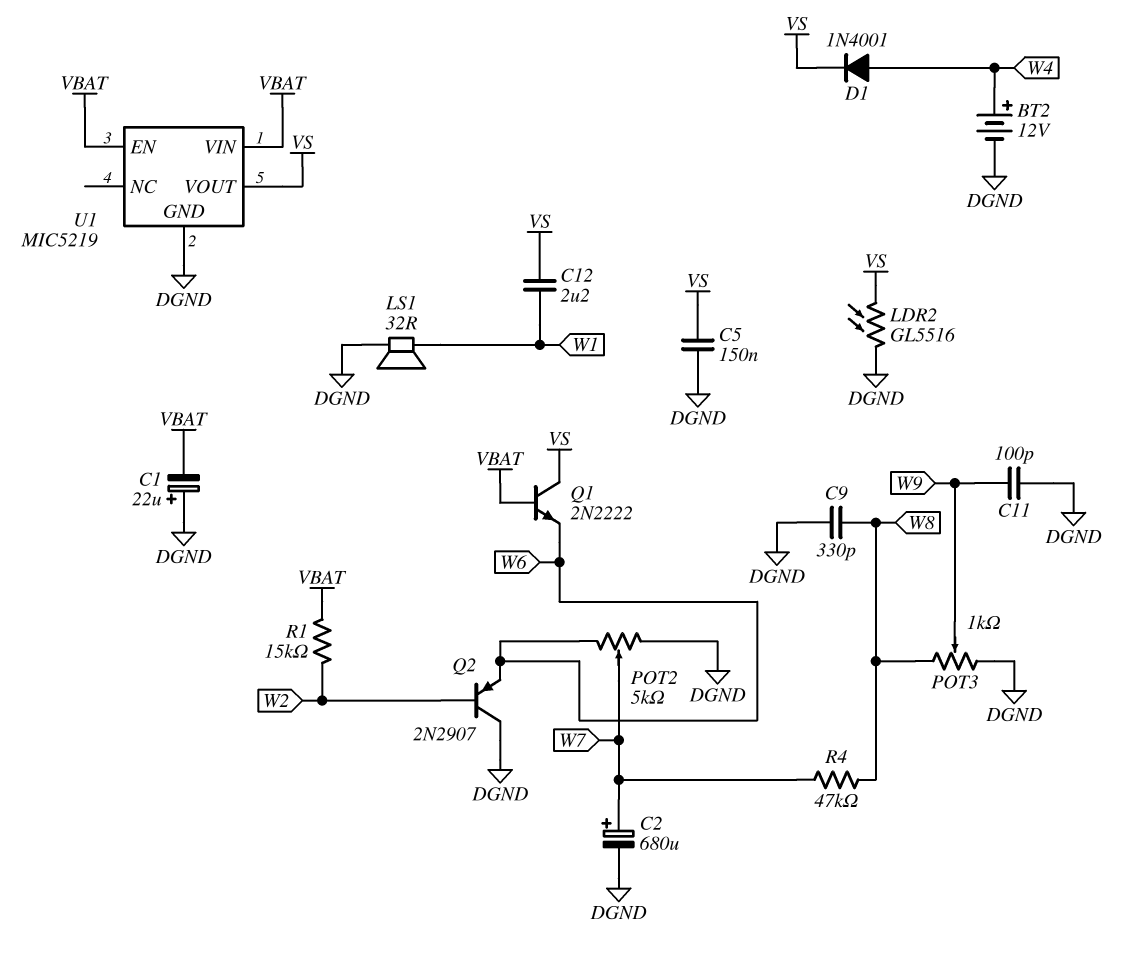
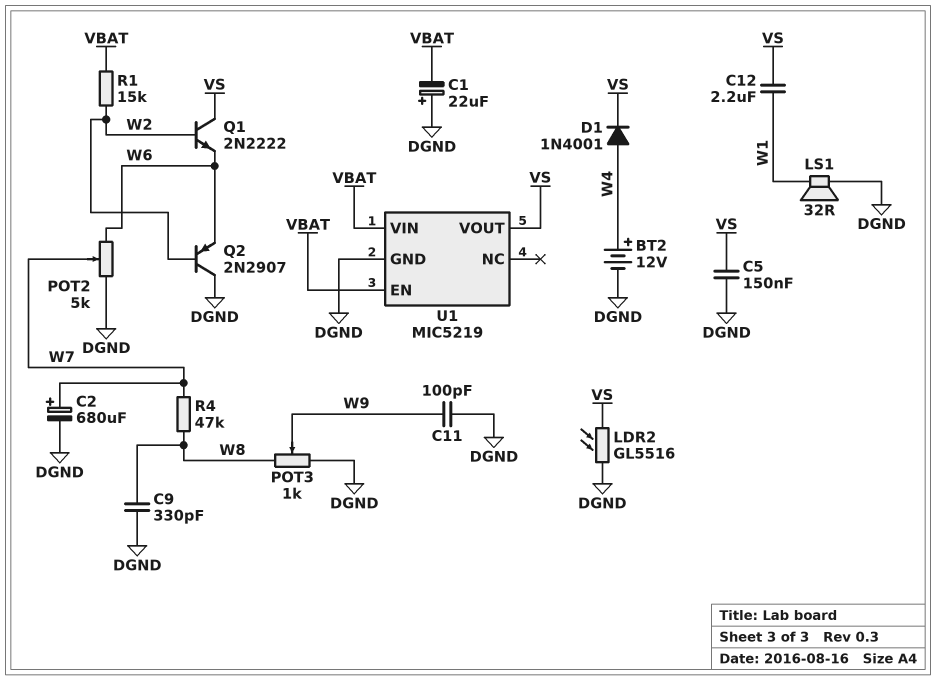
Q1: NPN 2N2222 (B VBAT, C VS, E W6) -> NPN 2N2222 (B W2, C VS, E W6)

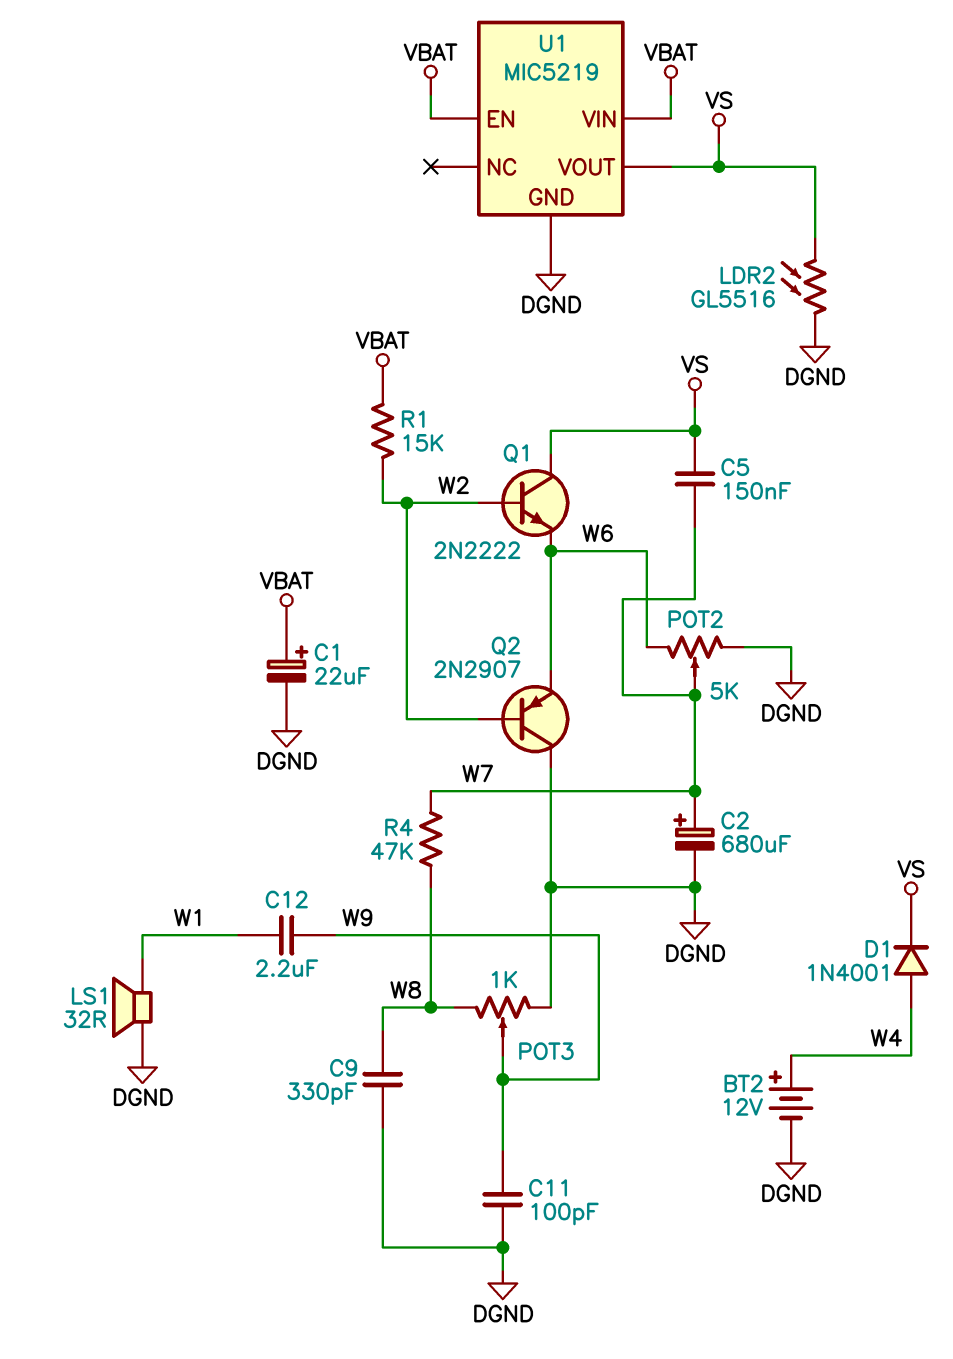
C1: 22uF (plus DGND, minus VBAT) -> 22uF (plus VBAT, minus DGND)
C5: 150nF (DGND, VS) -> 150nF (VS, W7)
C12: 2.2uF (VS, W1) -> 2.2uF (W1, W9)

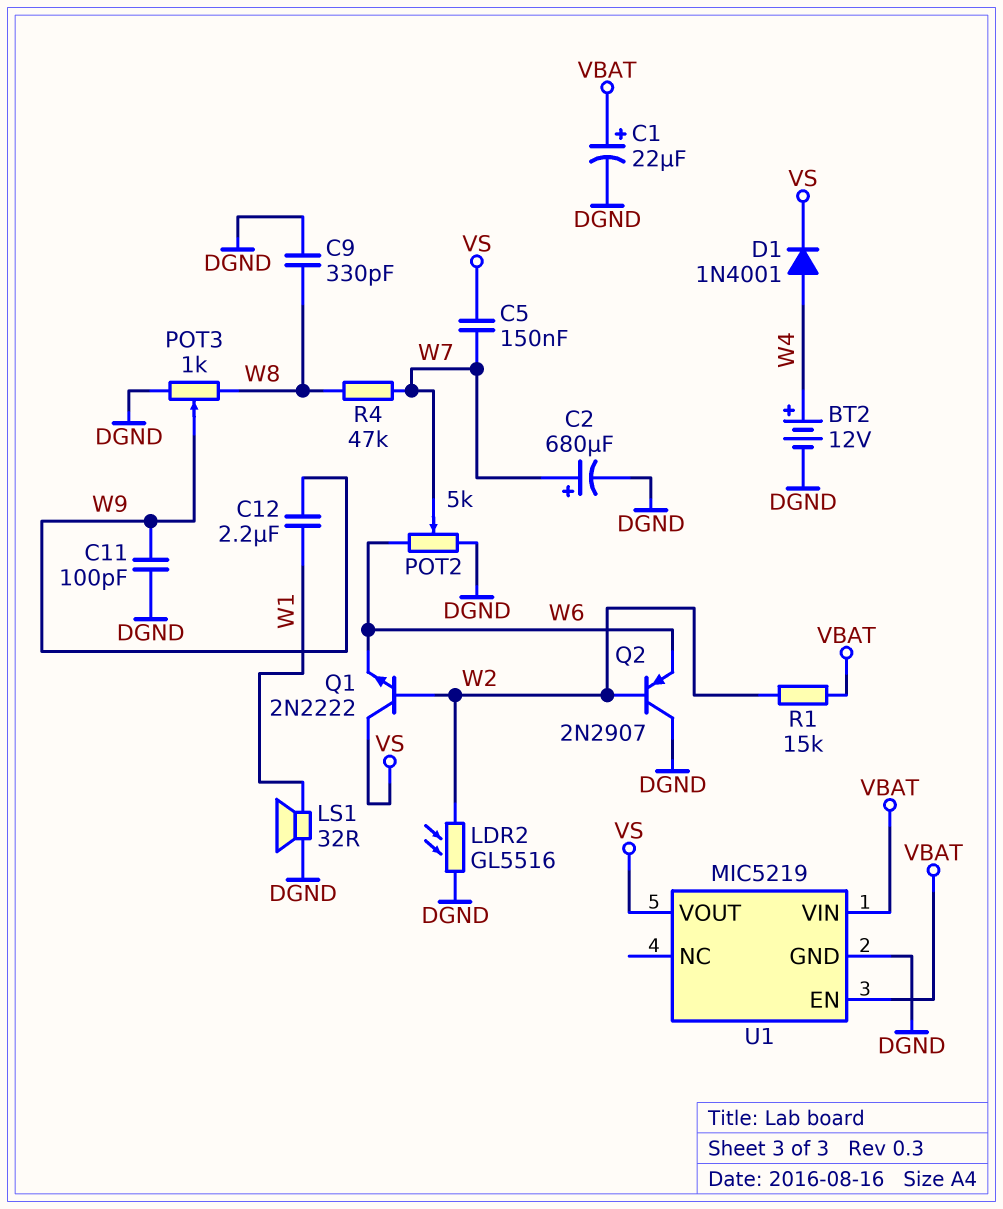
LDR2: GL5516 (DGND, VS) -> GL5516 (DGND, W2)

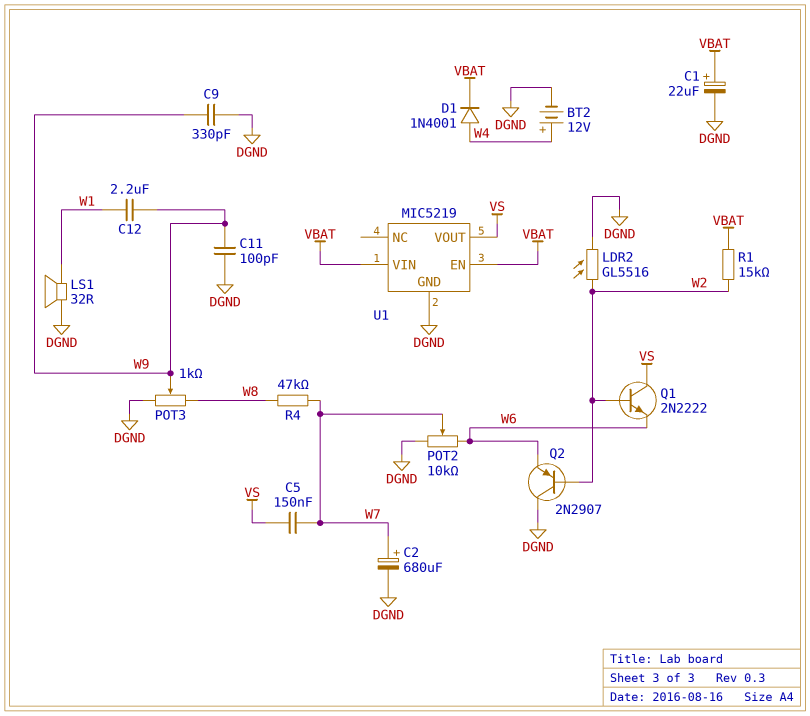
C9: 330pF (DGND, W8) -> 330pF (DGND, W9)
D1: diode 1N4001 (A W4, K VS) -> diode 1N4001 (A W4, K VBAT)
POT2: 5k (DGND, W6, wiper W7) -> 10k (DGND, W6, wiper W7)

